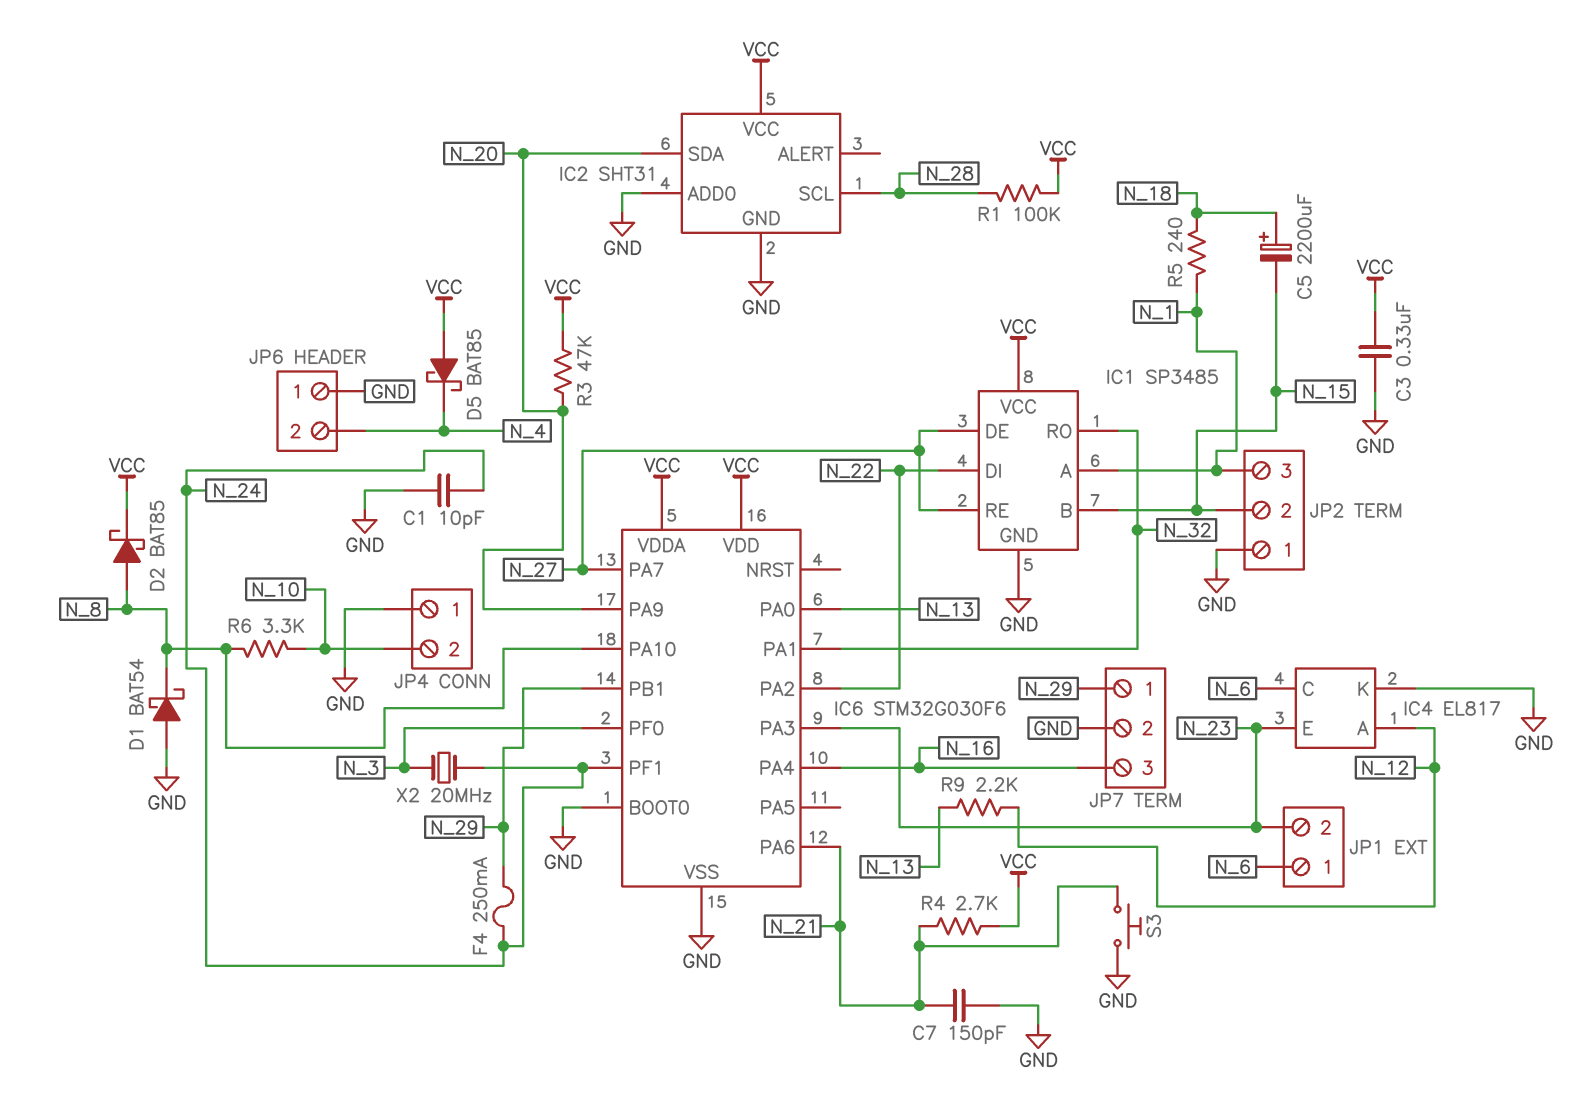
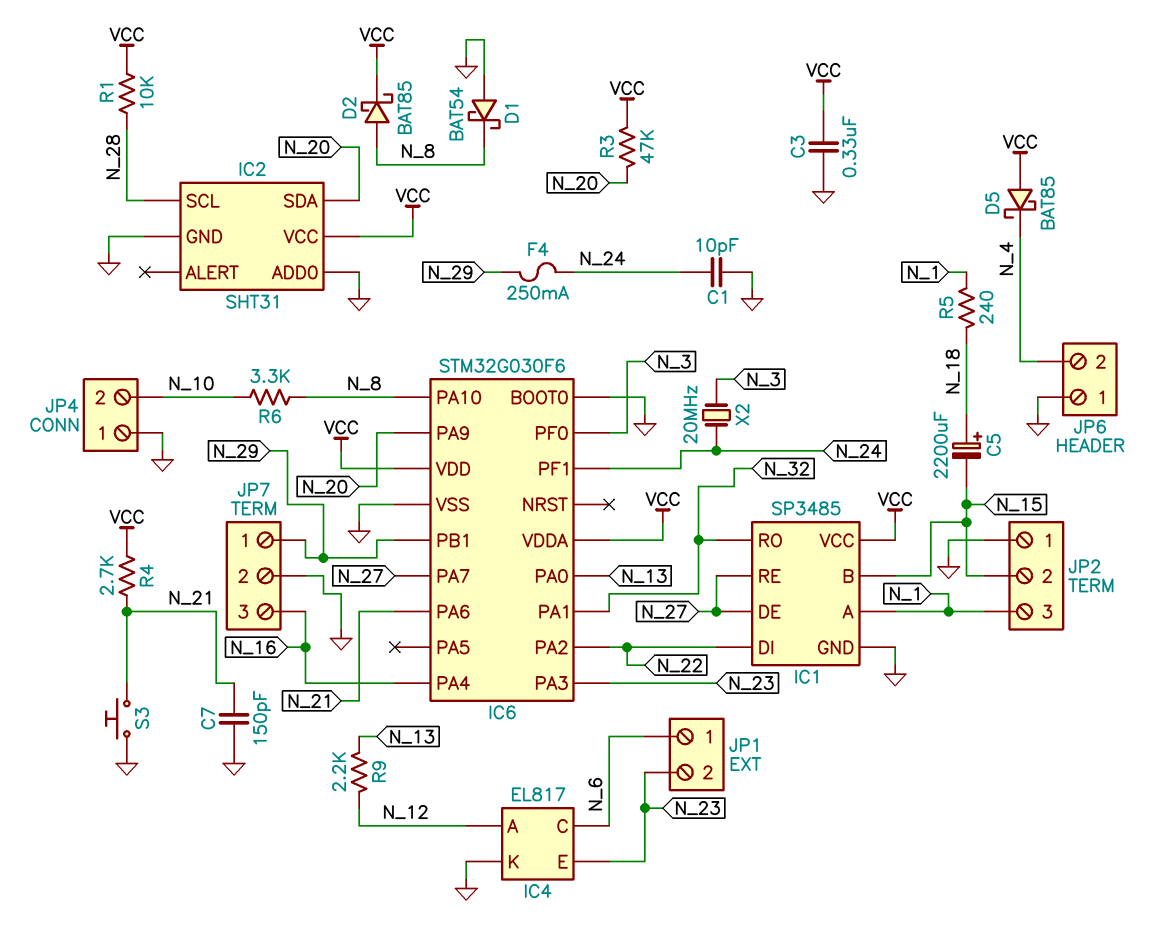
R1: 100k (N_28, VCC) -> 10k (N_28, VCC)

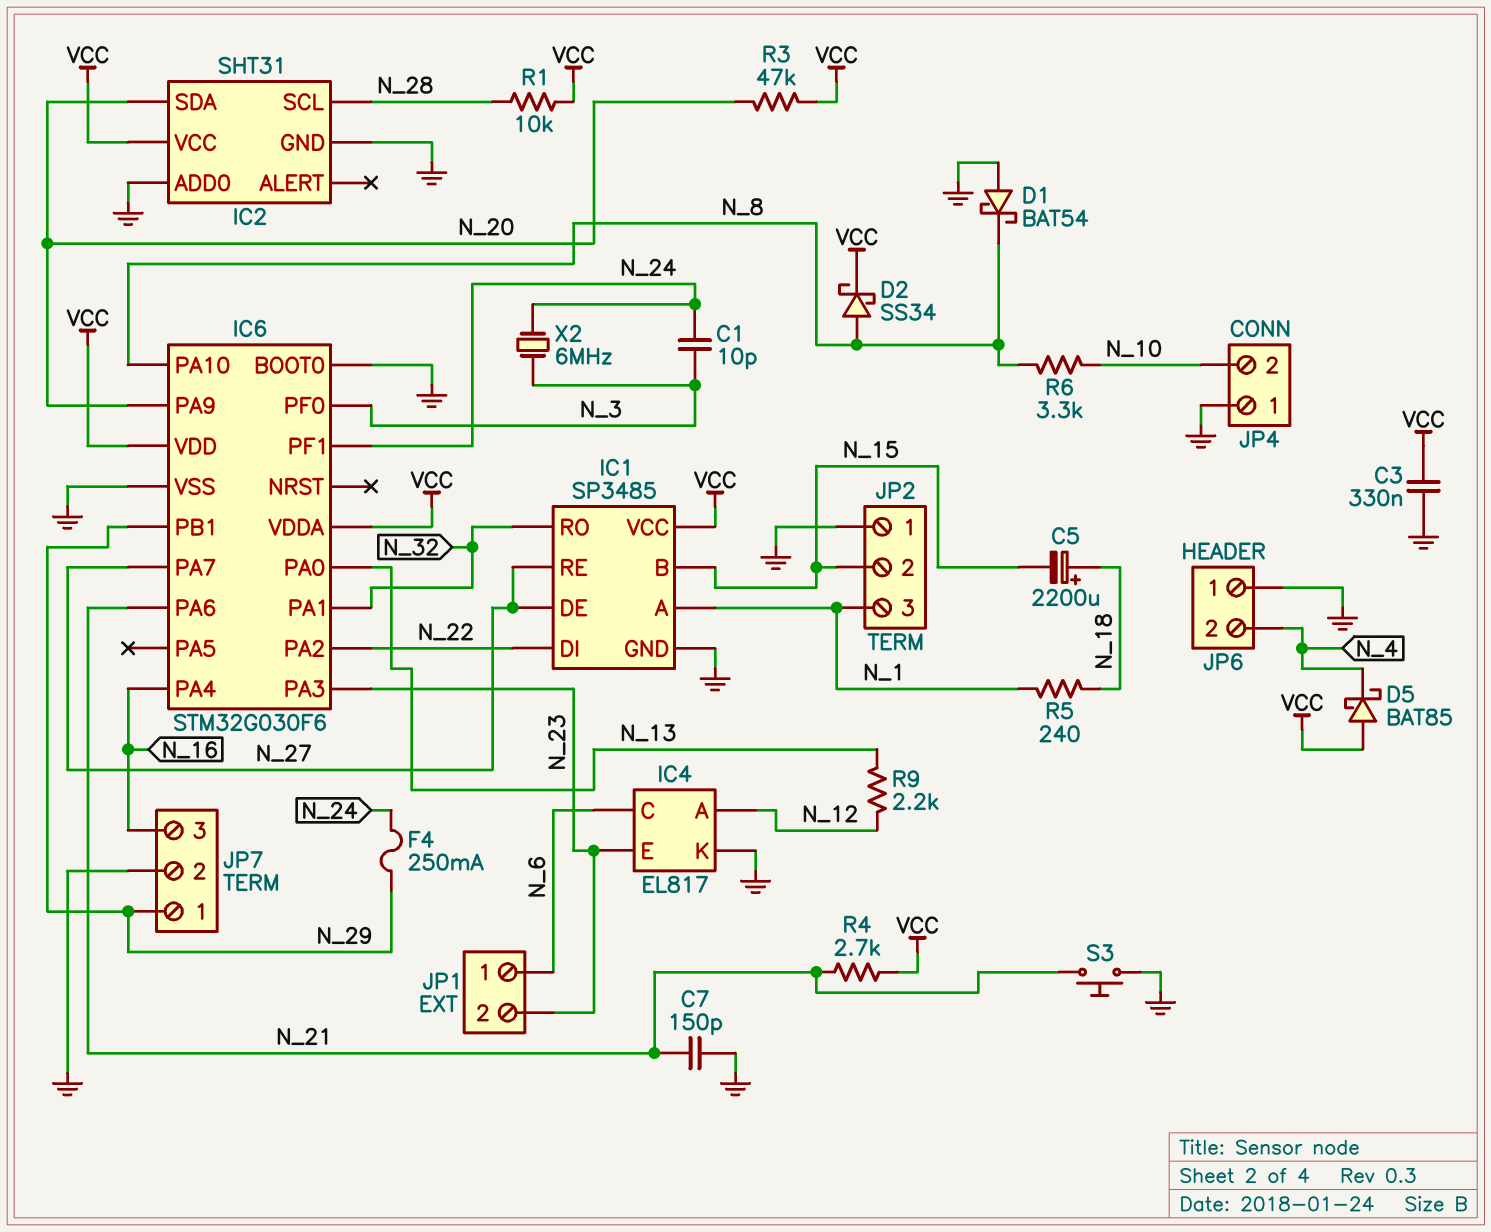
C1: 10pF (GND, N_24) -> 10pF (N_3, N_24)
D2: schottky BAT85 (A N_8, K VCC) -> schottky SS34 (A N_8, K VCC)
X2: 20MHz (N_3, N_24) -> 6MHz (N_3, N_24)

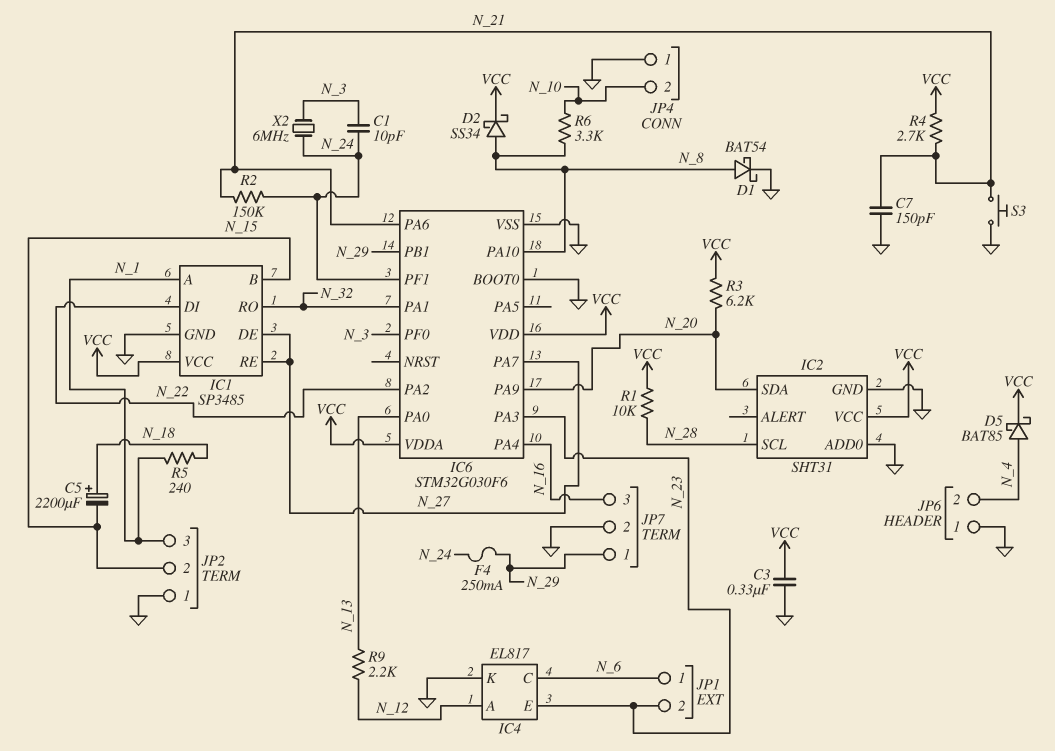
D1: schottky BAT54 (A GND, K N_8) -> schottky BAT54 (A N_8, K GND)
D5: schottky BAT85 (A VCC, K N_4) -> schottky BAT85 (A N_4, K VCC)
R2: none -> 150k (N_21, N_24)
R3: 47k (N_20, VCC) -> 6.2k (N_20, VCC)

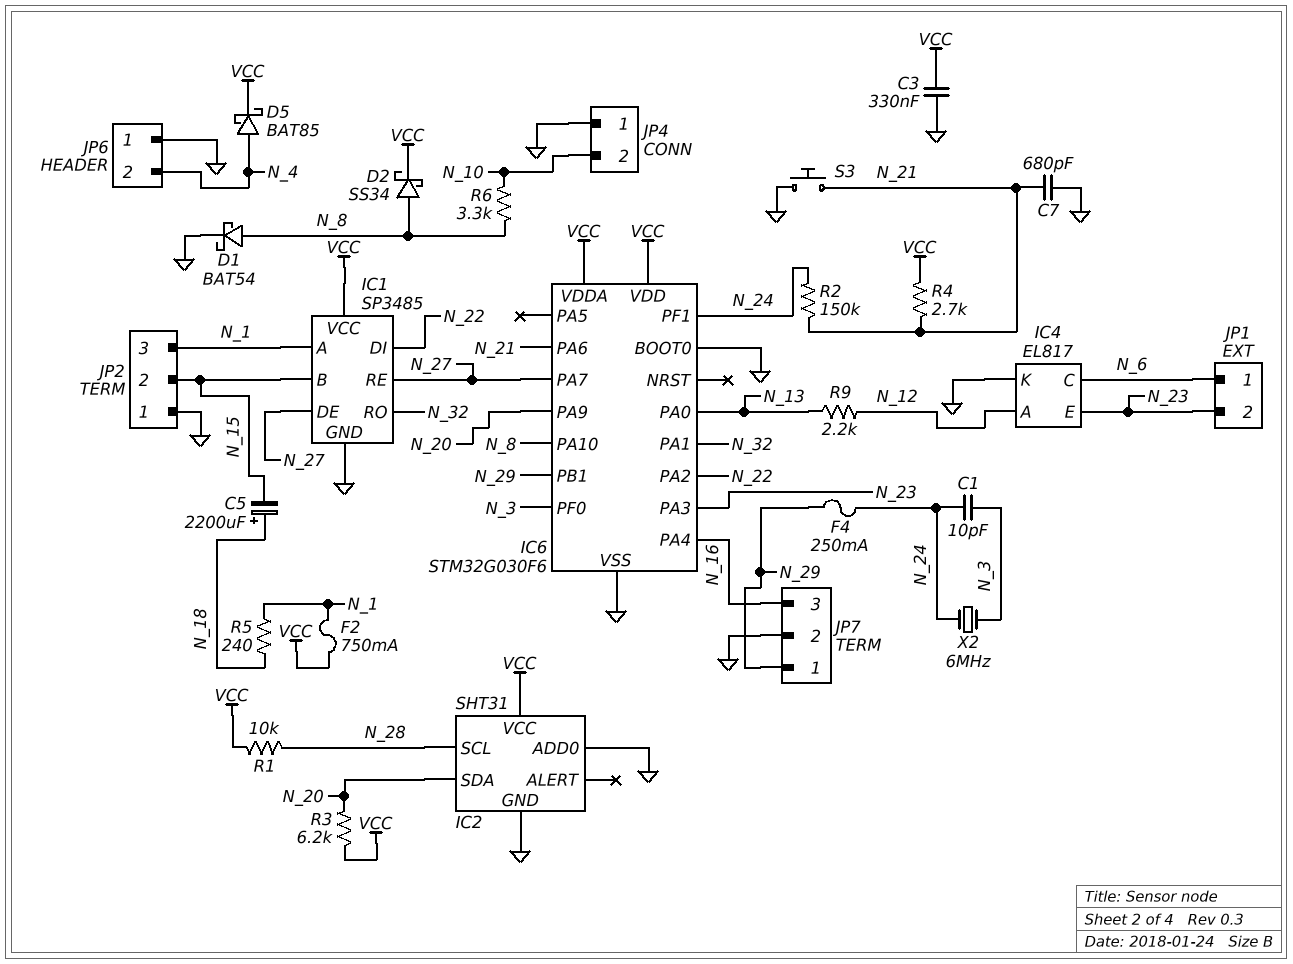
C7: 150pF (GND, N_21) -> 680pF (GND, N_21)
F2: none -> 750mA (N_1, VCC)

